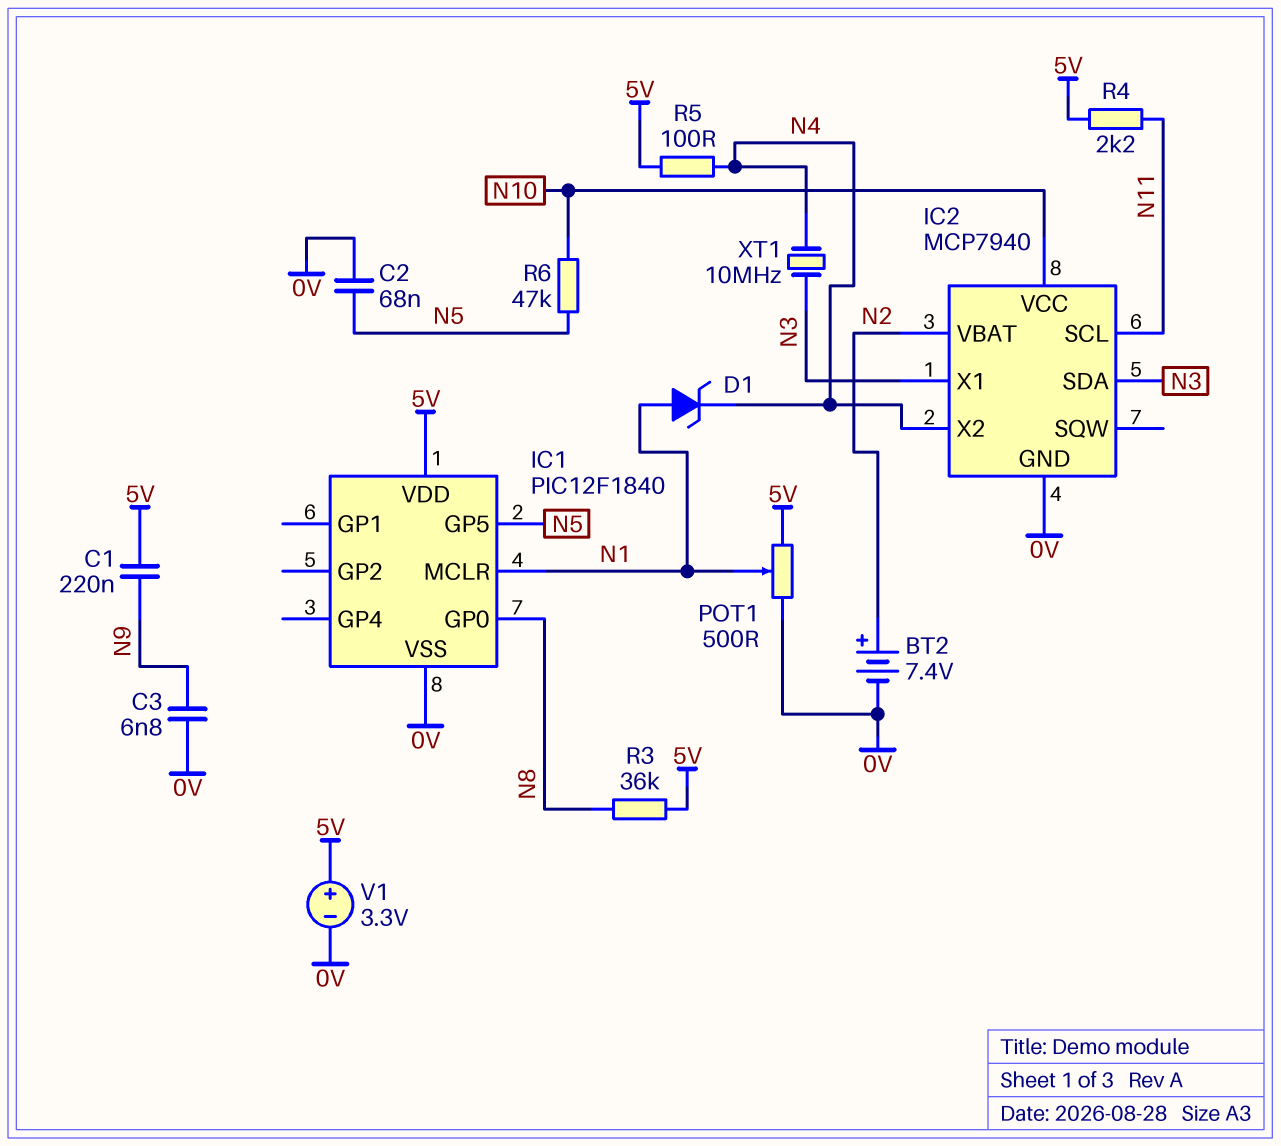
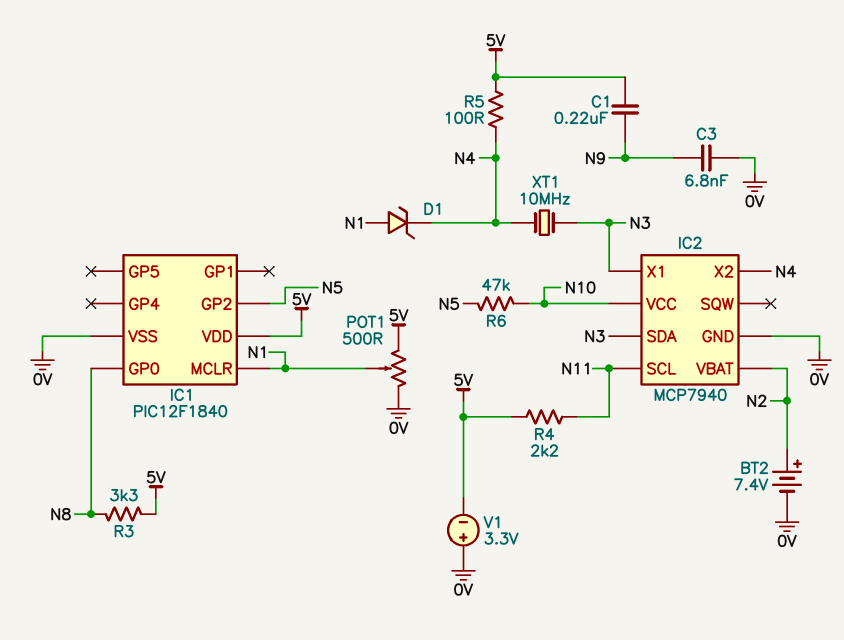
C2: 68nF (0V, N5) -> none
IC1 pin GP2: none -> N5
IC1 pin GP5: N5 -> none
R3: 36k (5V, N8) -> 3.3k (5V, N8)
V1: 3.3V (plus 5V, minus 0V) -> 3.3V (plus 0V, minus 5V)

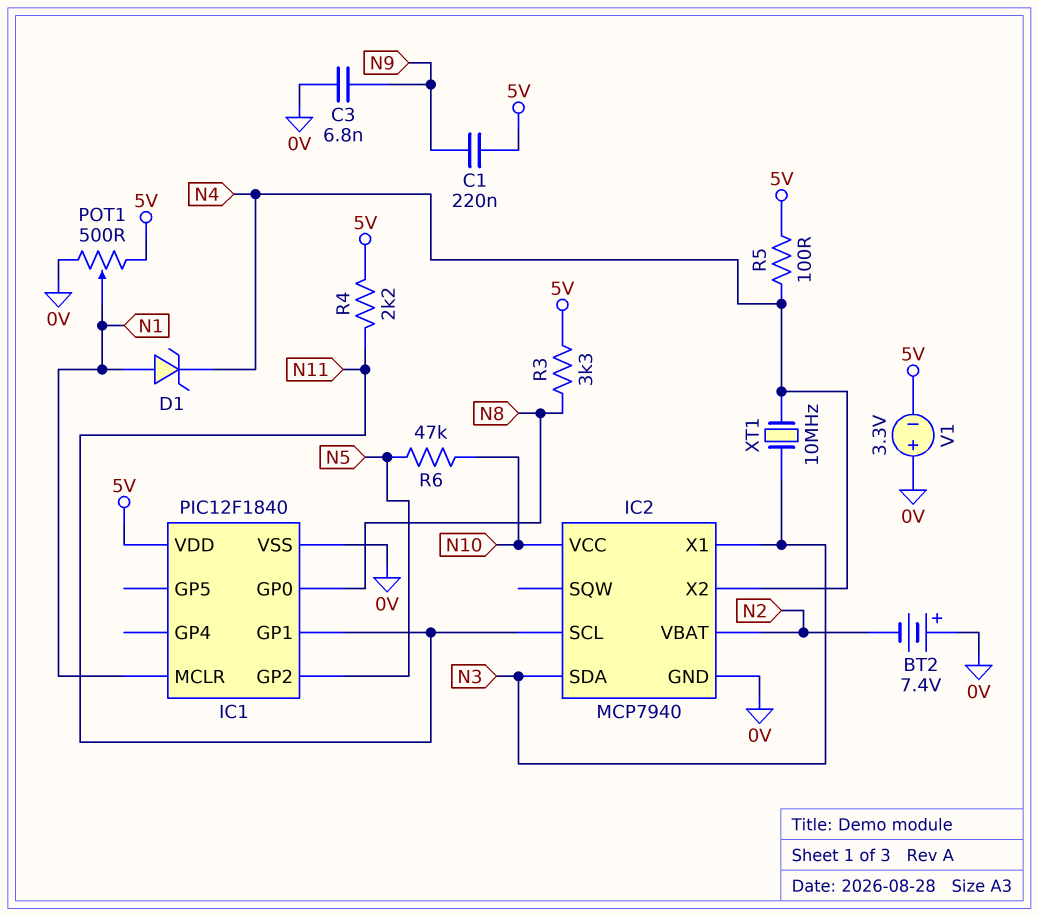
BT2: 7.4V (plus N2, minus 0V) -> 7.4V (plus 0V, minus N2)
IC1 pin GP1: none -> N11

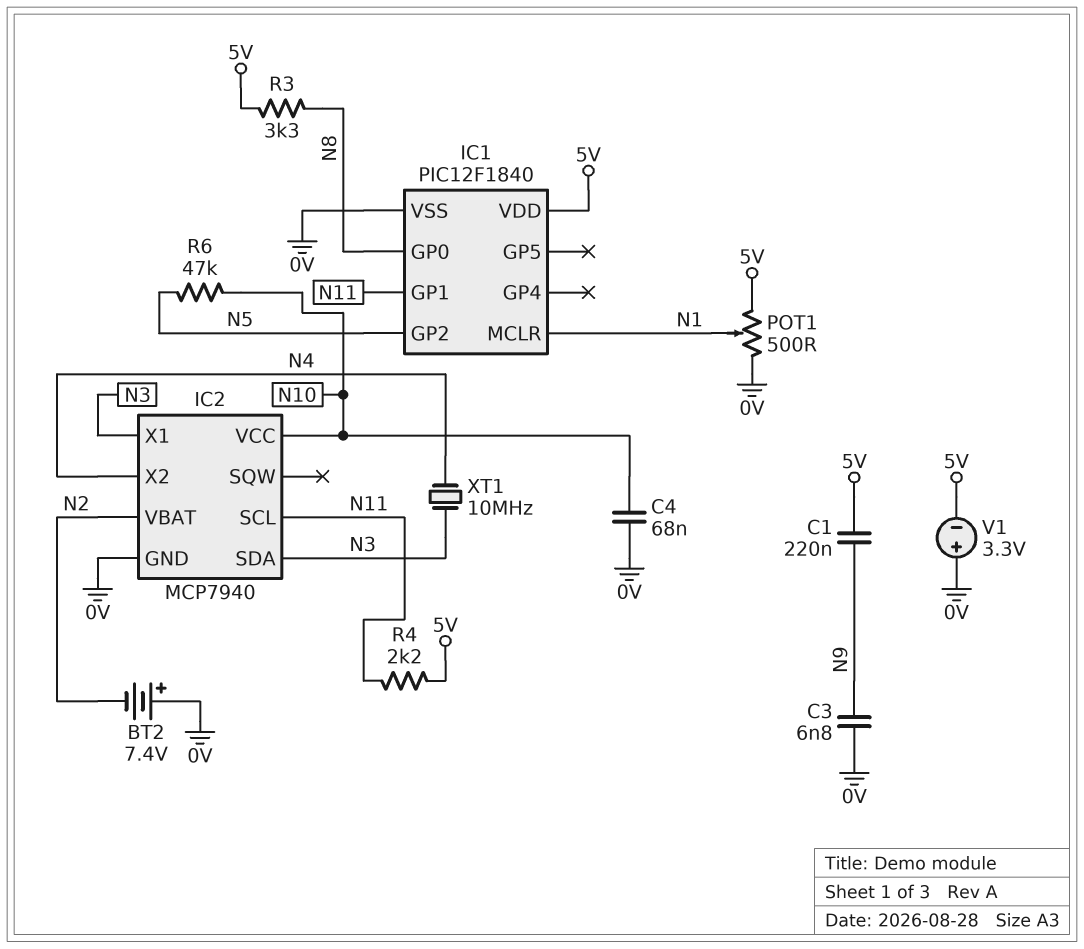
C4: none -> 68nF (0V, N10)
D1: zener (A N1, K N4) -> none
R5: 100 (5V, N4) -> none

